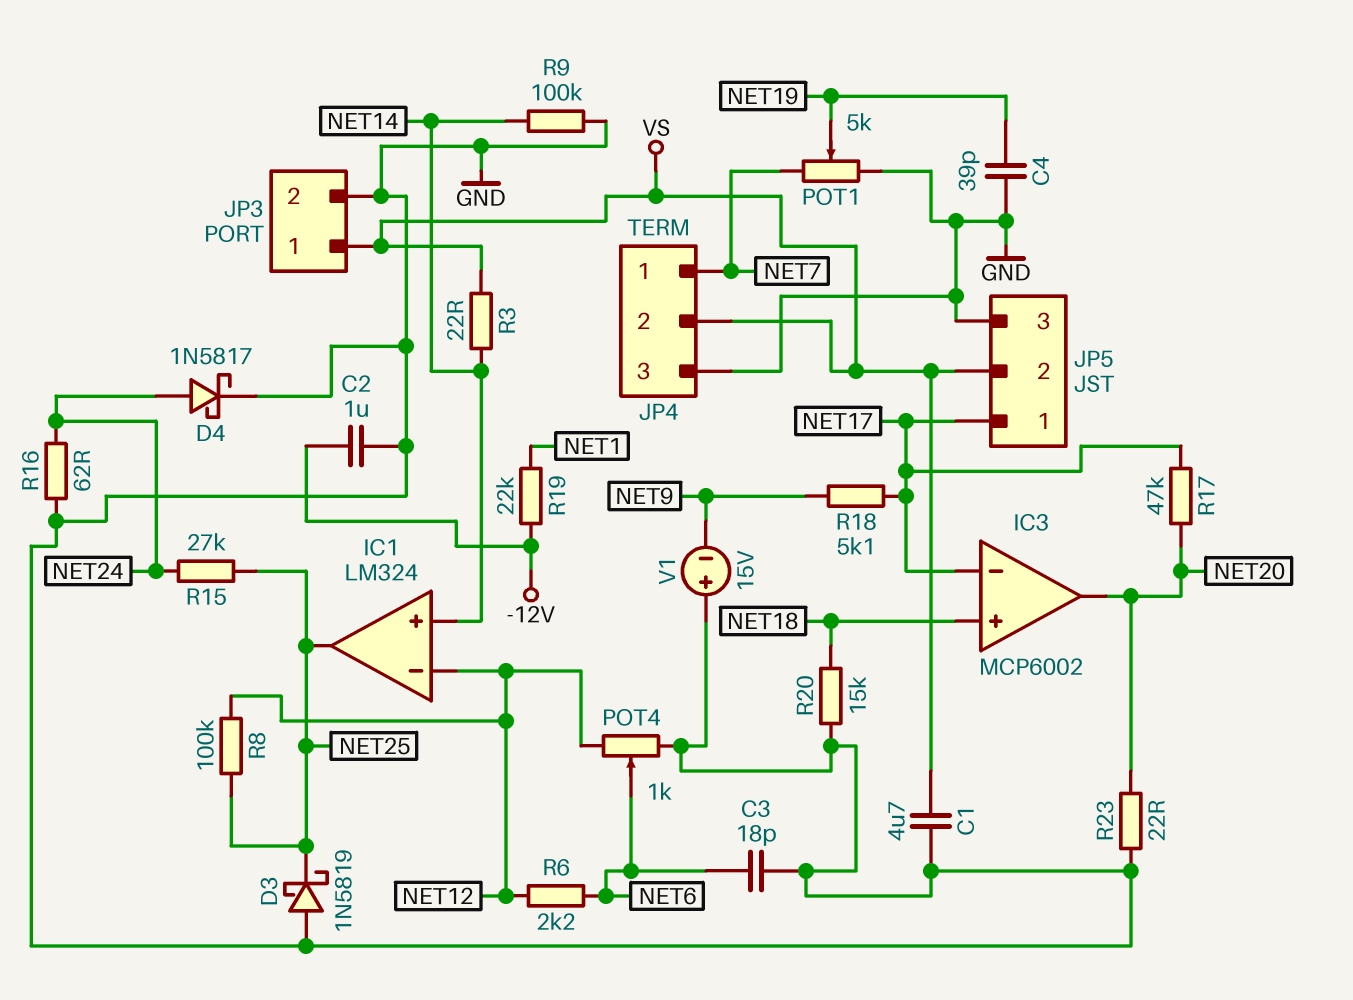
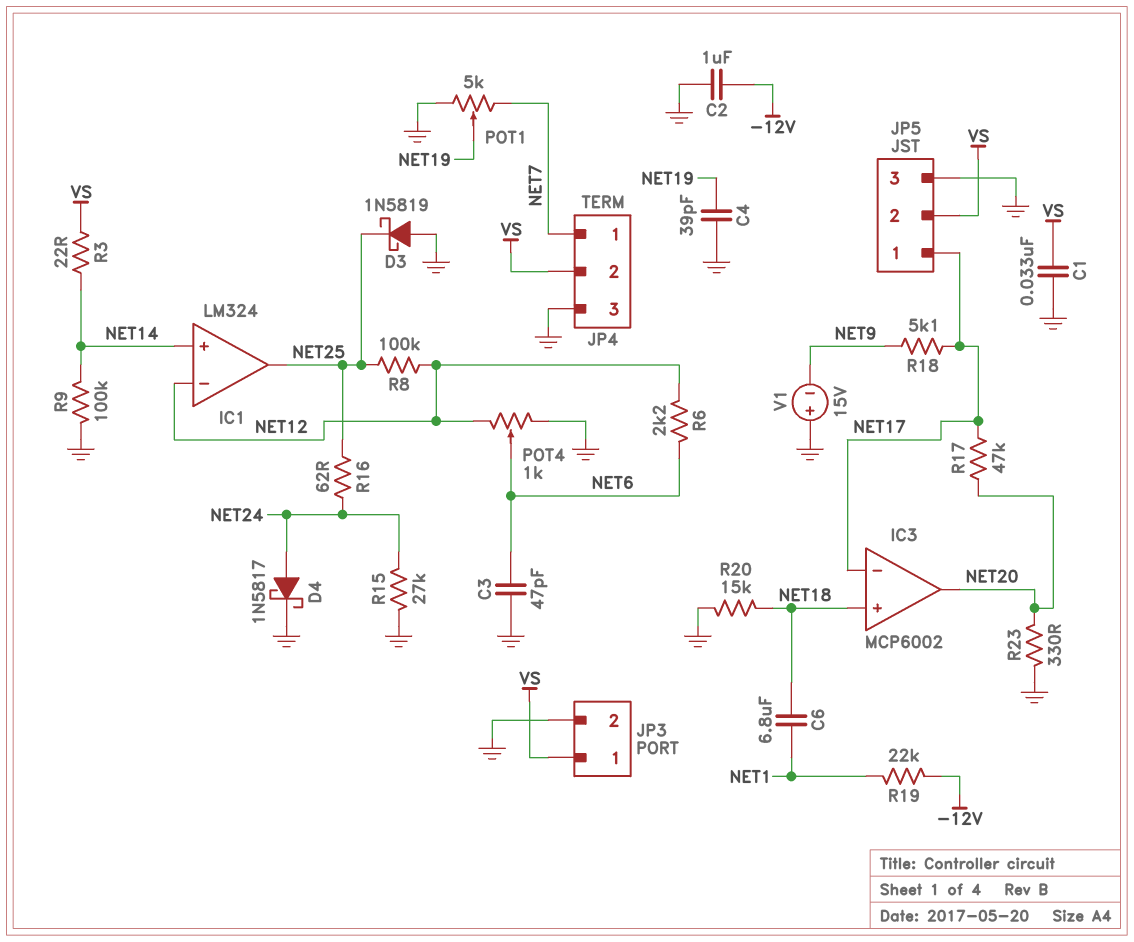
C1: 4.7uF (GND, VS) -> 33nF (GND, VS)
C3: 18pF (GND, NET6) -> 47pF (GND, NET6)
C6: none -> 6.8uF (NET1, NET18)
R15: 27k (NET24, NET25) -> 27k (GND, NET24)
R16: 62 (GND, NET24) -> 62 (NET24, NET25)
R23: 22 (GND, NET20) -> 330 (GND, NET20)

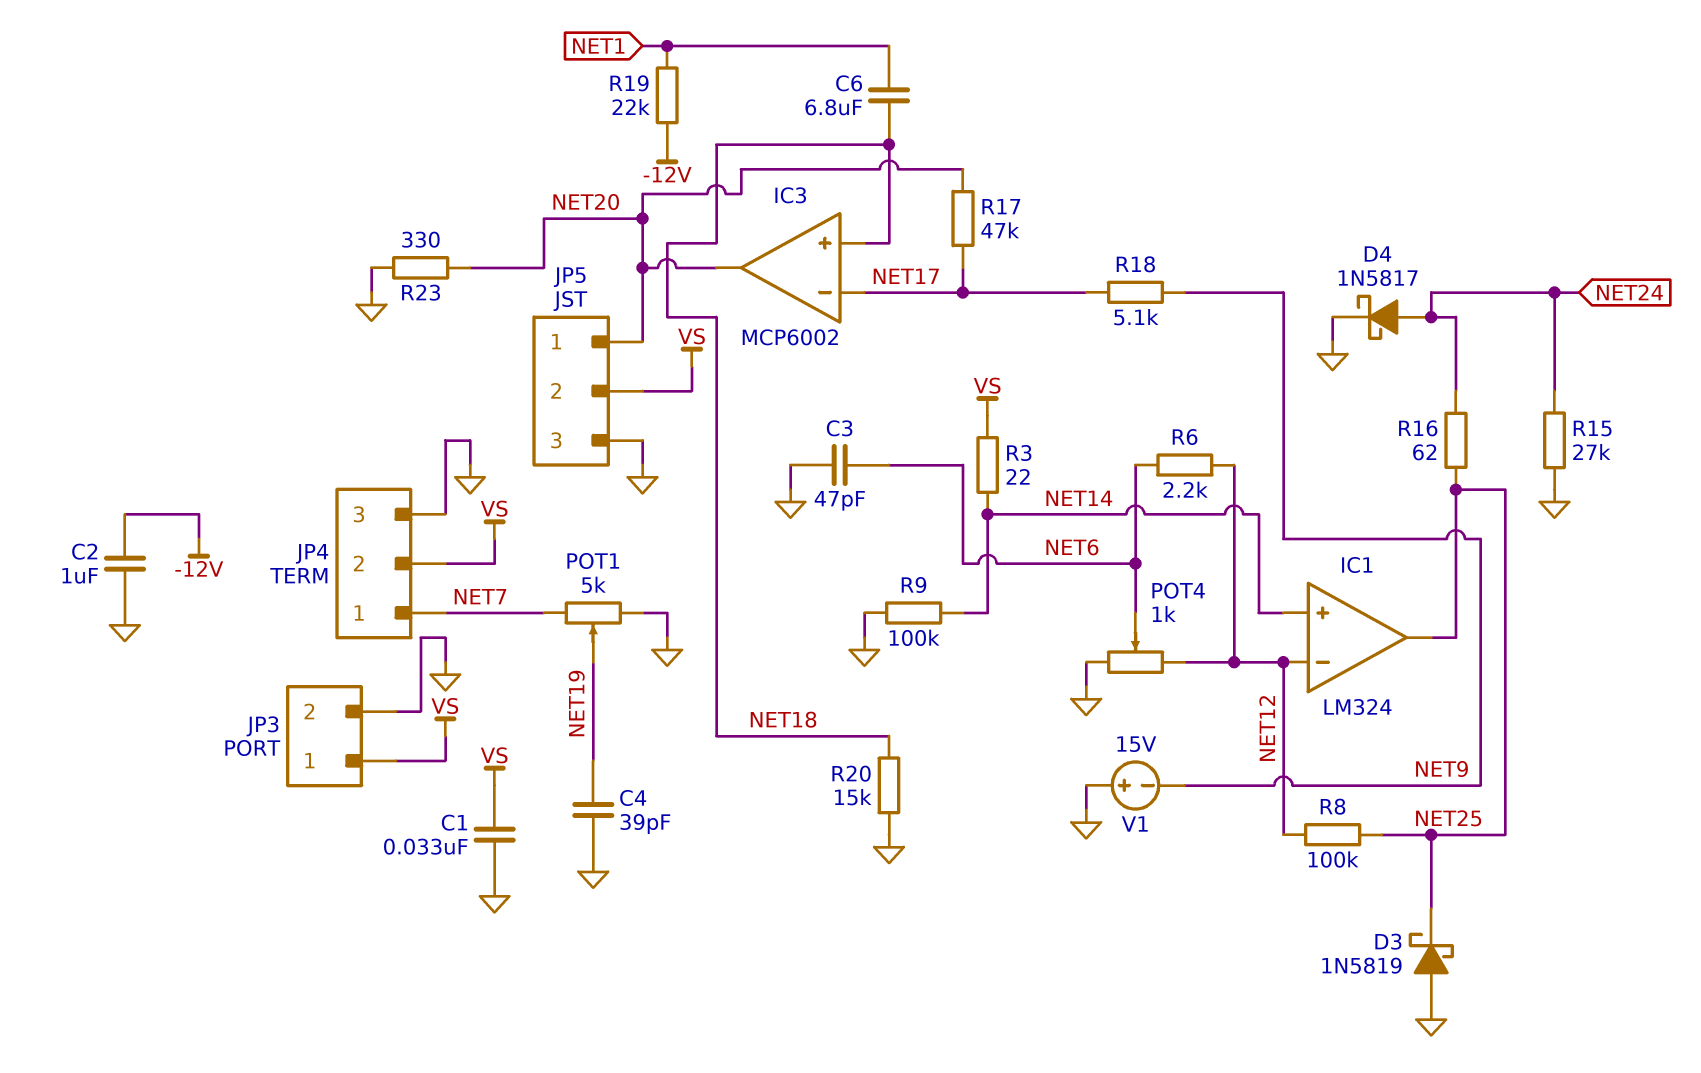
JP5 pin 1: NET17 -> NET20

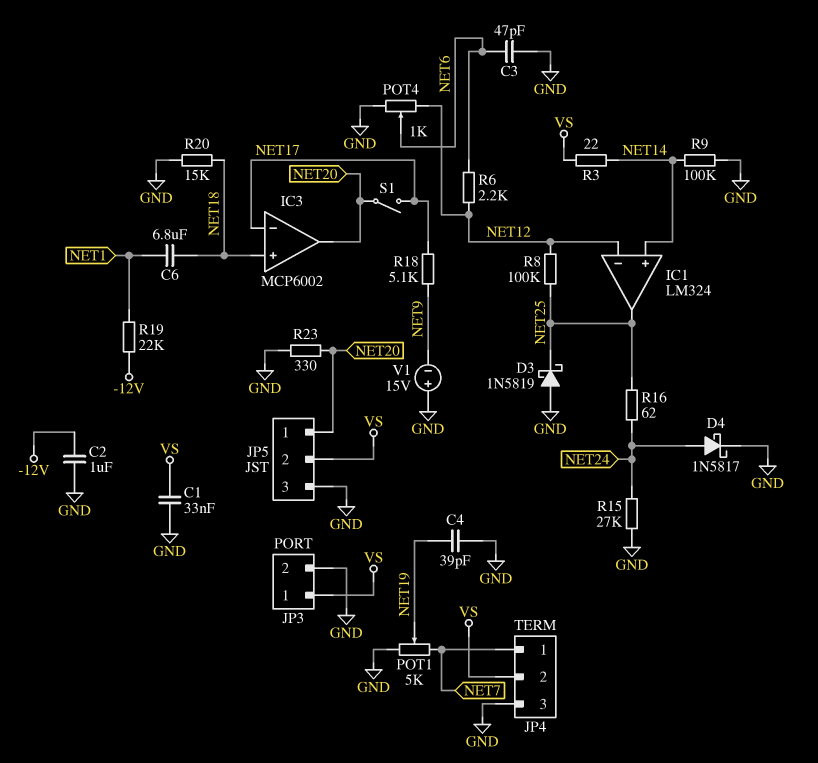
R17: 47k (NET17, NET20) -> none
S1: none -> switch (NET17, NET20)

